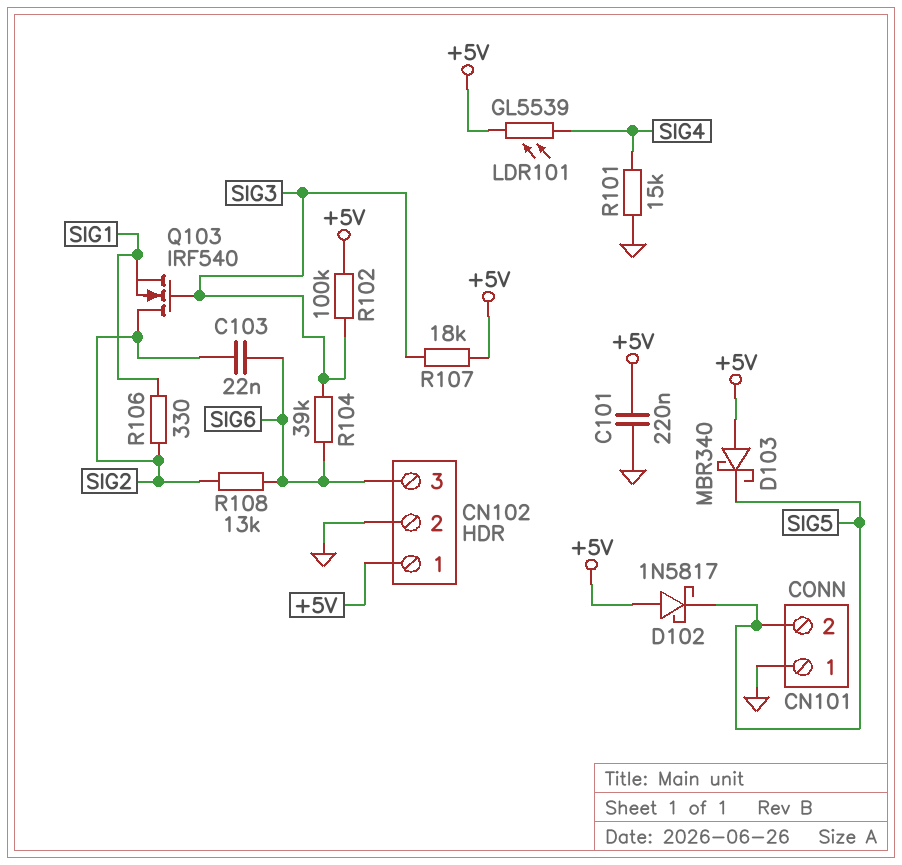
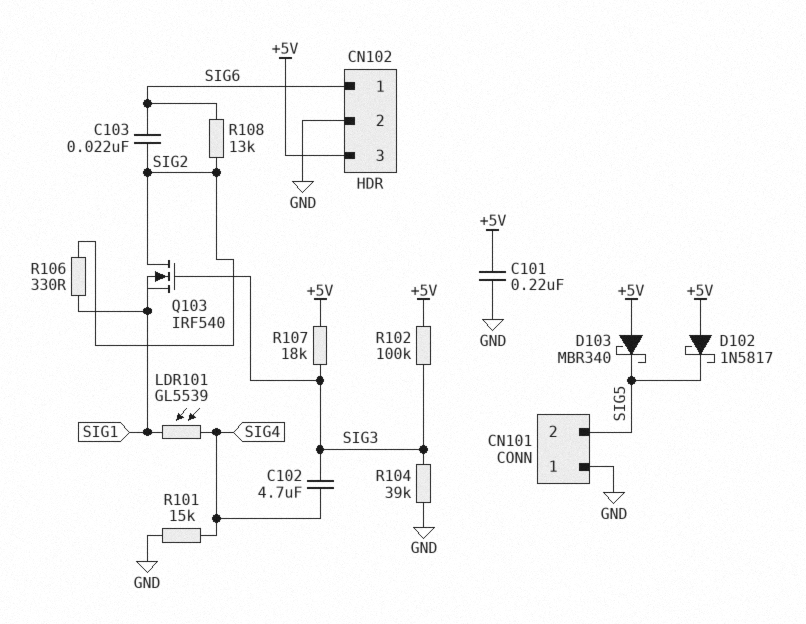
C102: none -> 4.7uF (SIG3, SIG4)
CN102 pin 1: +5V -> SIG6
CN102 pin 3: SIG6 -> +5V
LDR101: GL5539 (+5V, SIG4) -> GL5539 (SIG1, SIG4)
R104: 39k (SIG3, SIG6) -> 39k (GND, SIG3)

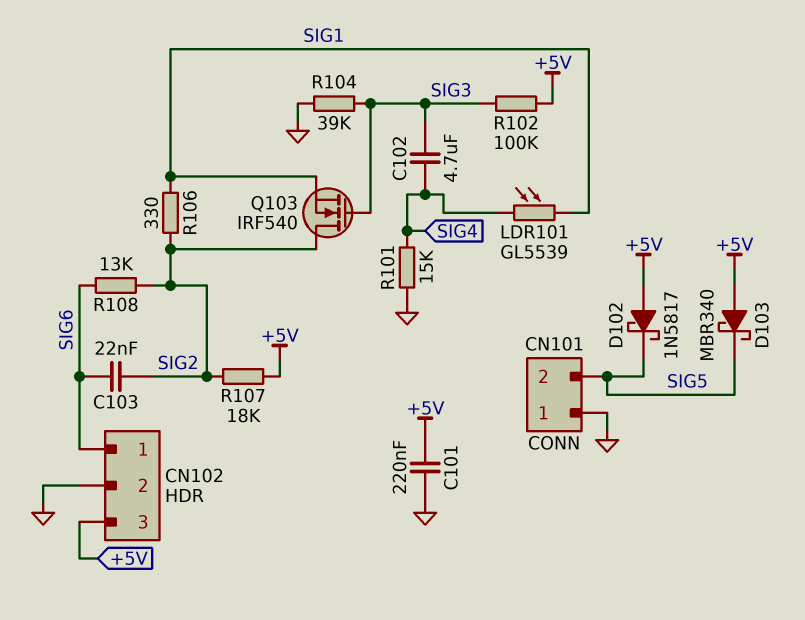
R107: 18k (+5V, SIG3) -> 18k (+5V, SIG2)

